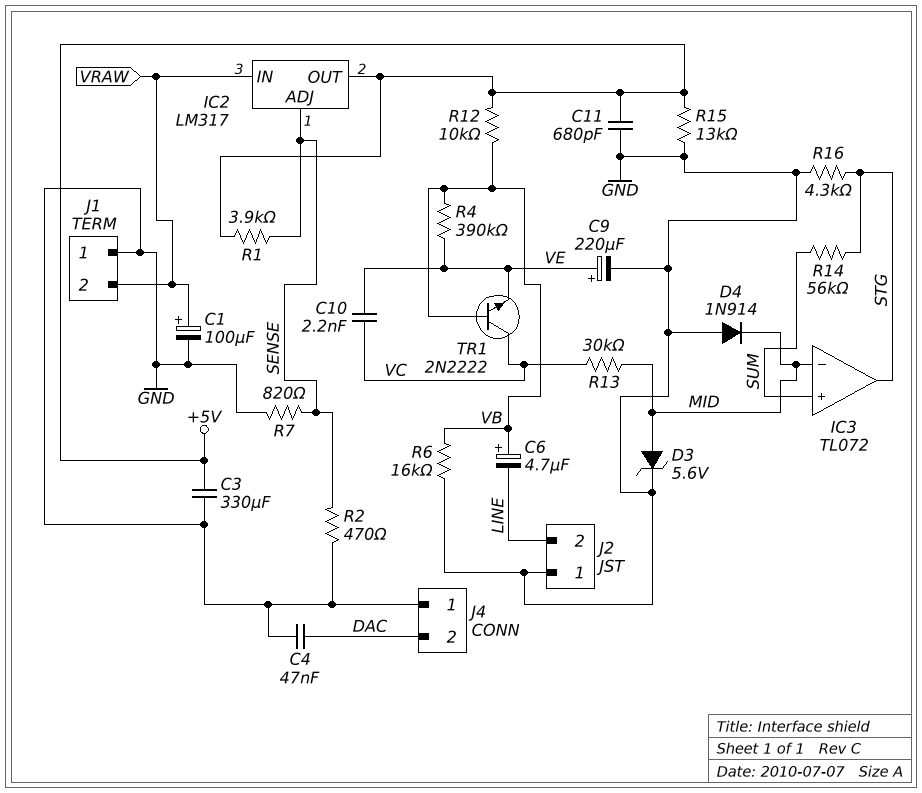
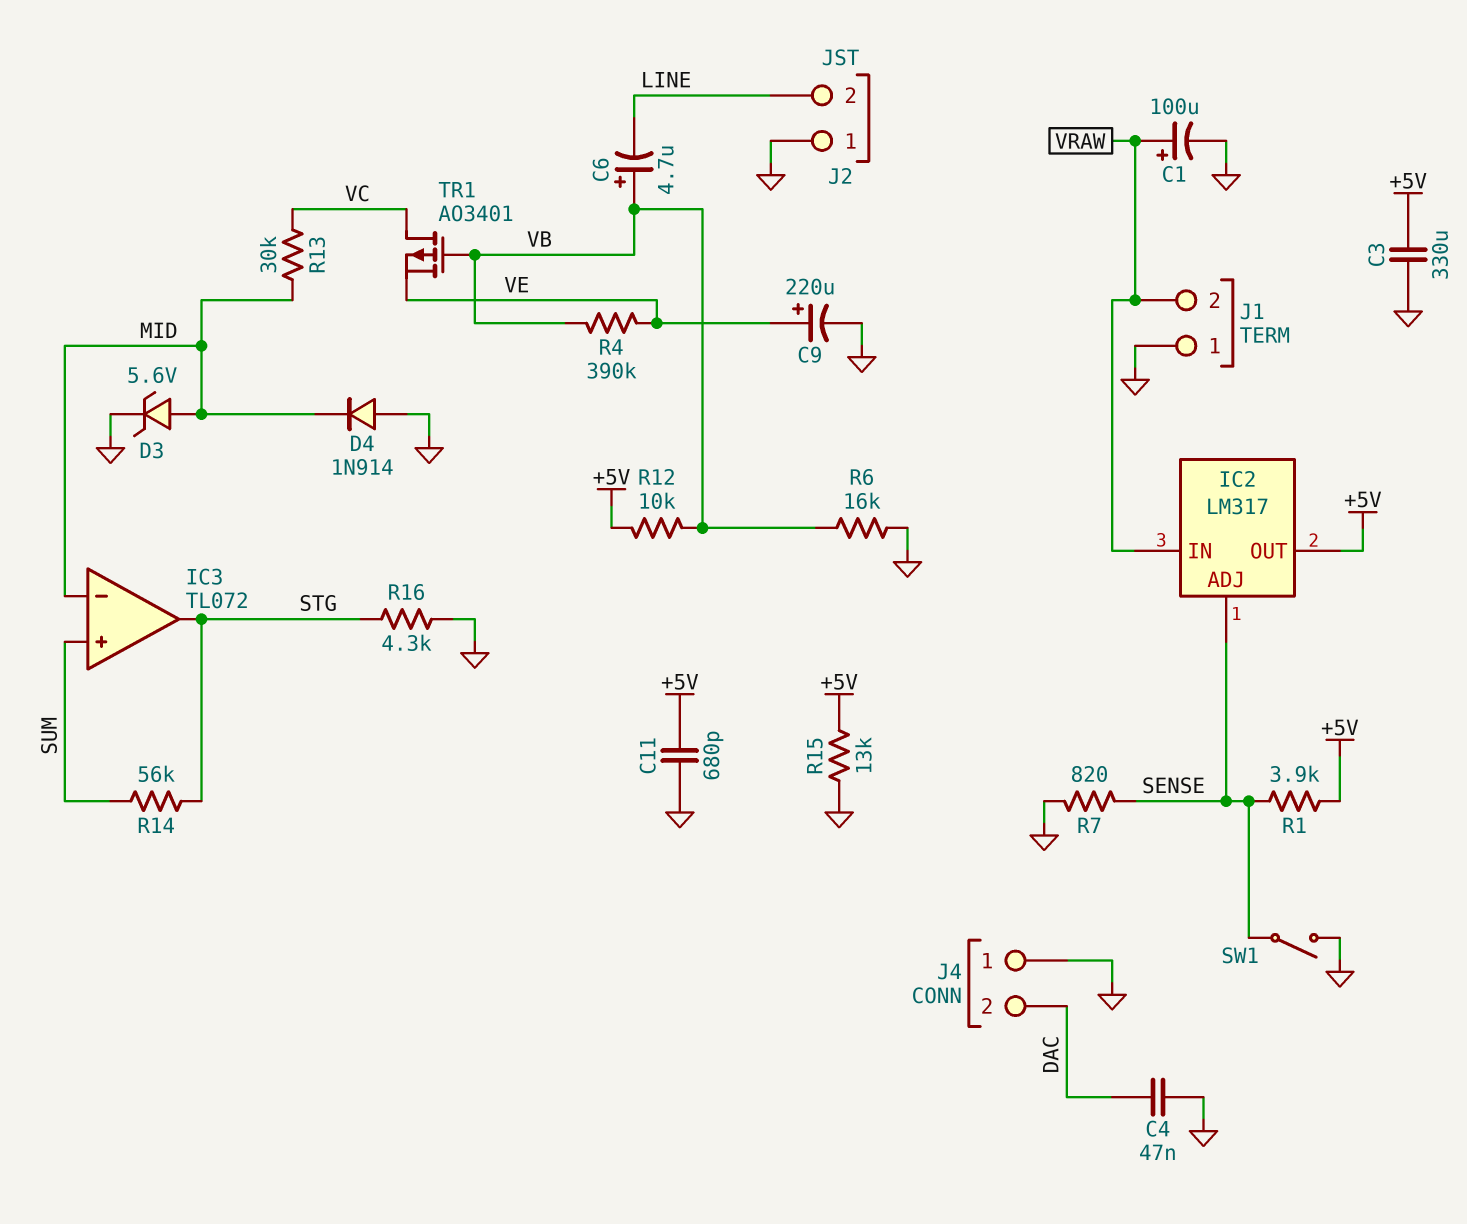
C10: 2.2nF (VC, VE) -> none
R2: 470 (GND, SENSE) -> none
SW1: none -> switch (GND, SENSE)
TR1: NPN 2N2222 (B VB, C VC, E VE) -> PMOS AO3401 (G VB, D VC, S VE)

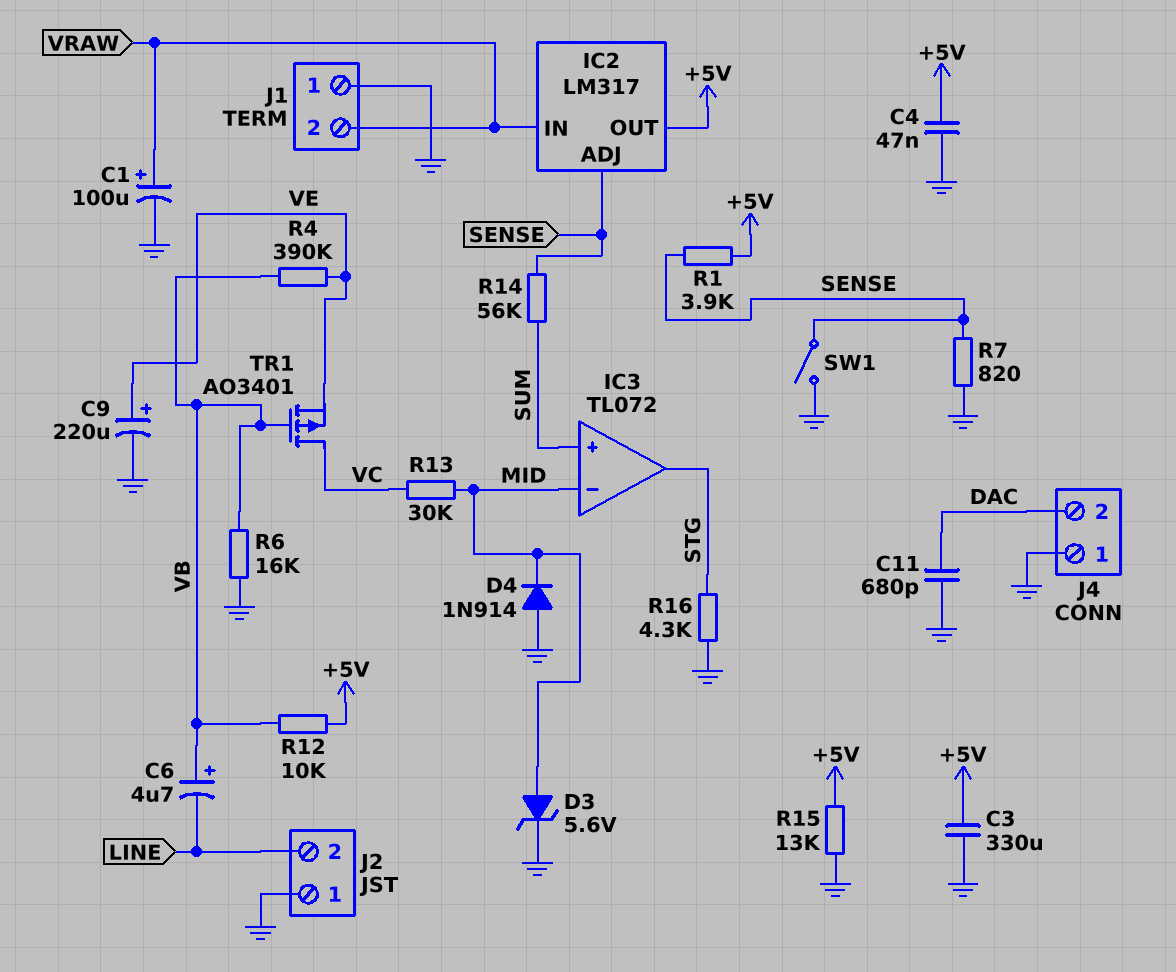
C4: 47nF (DAC, GND) -> 47nF (+5V, GND)
C11: 680pF (+5V, GND) -> 680pF (DAC, GND)
R14: 56k (STG, SUM) -> 56k (SENSE, SUM)

